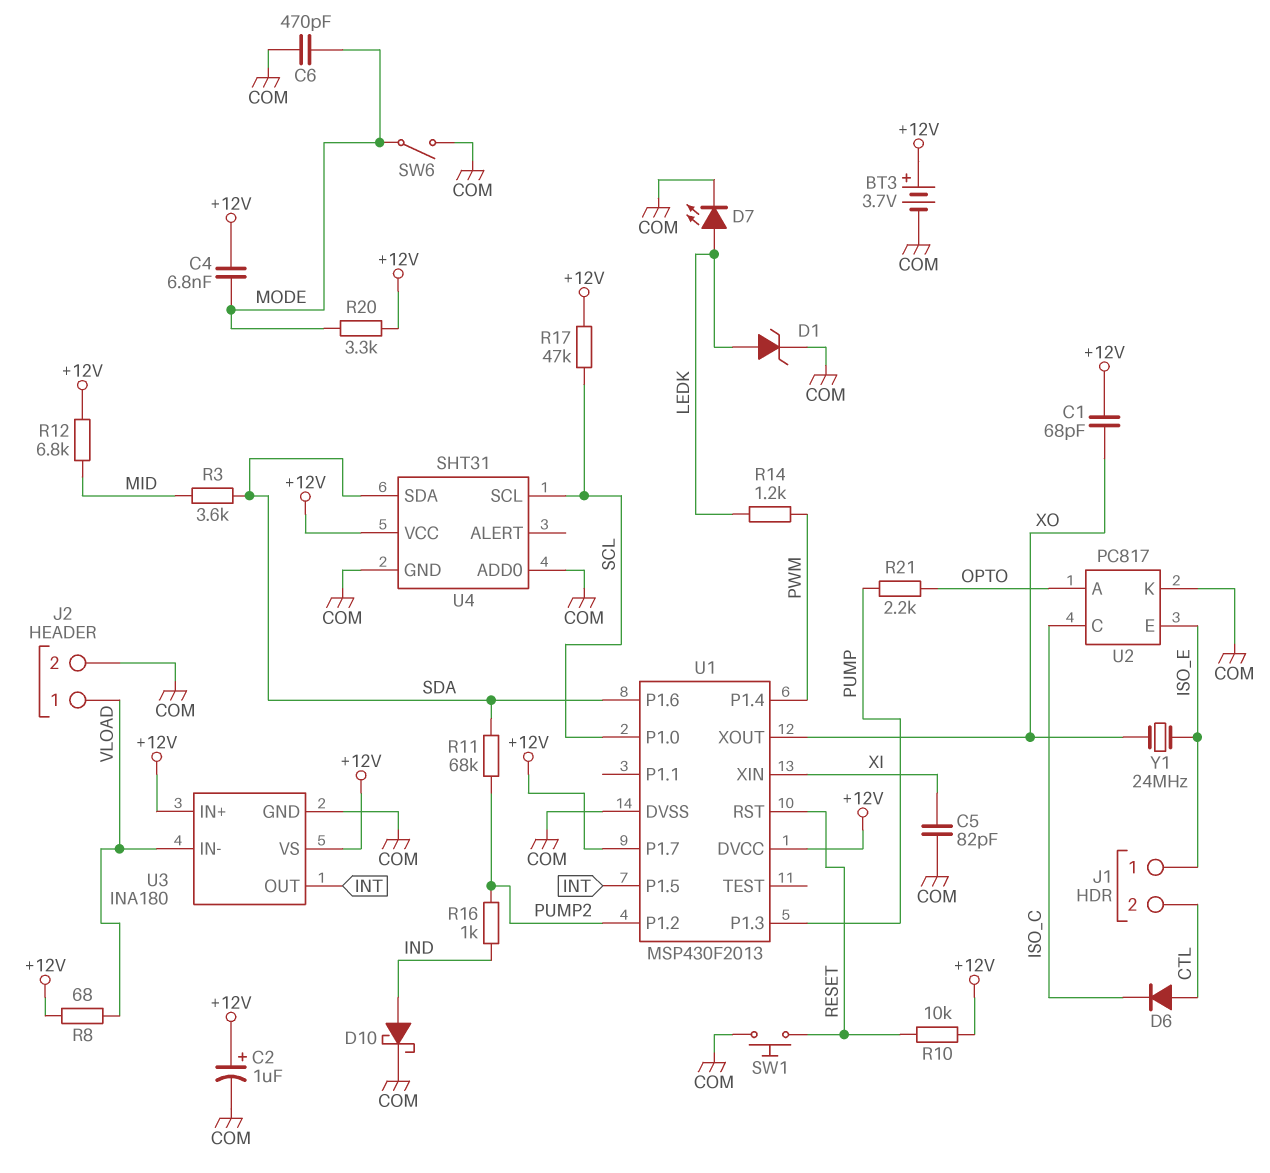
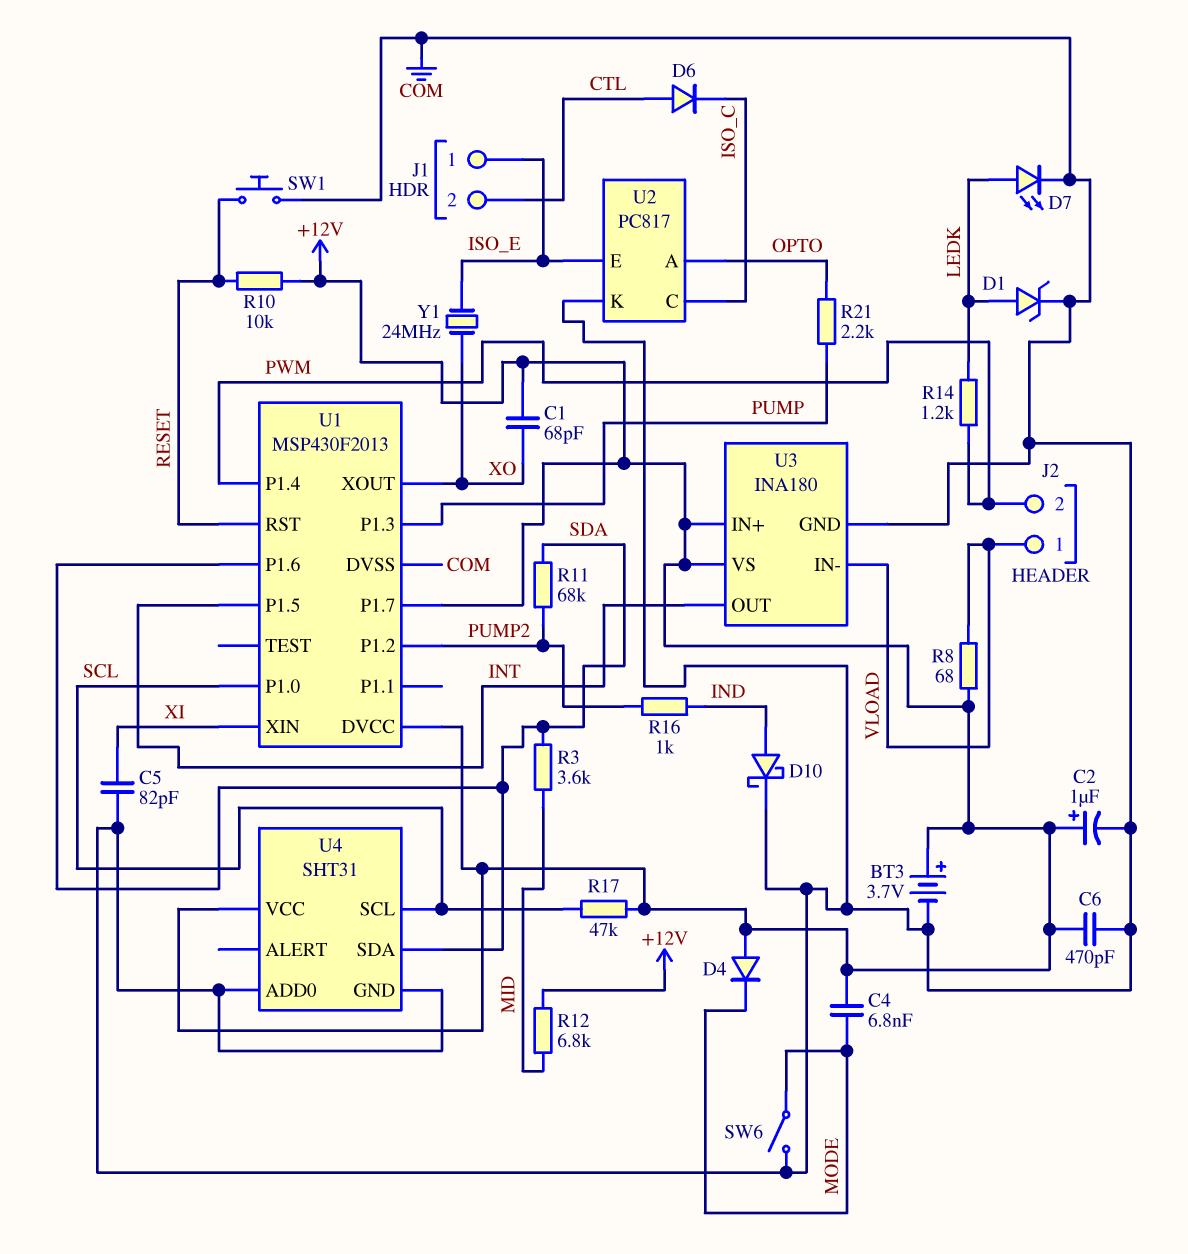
C6: 470pF (COM, MODE) -> 470pF (+12V, COM)
D4: none -> diode (A +12V, K MODE)
J2 pin 2: COM -> PWM
R20: 3.3k (+12V, MODE) -> none

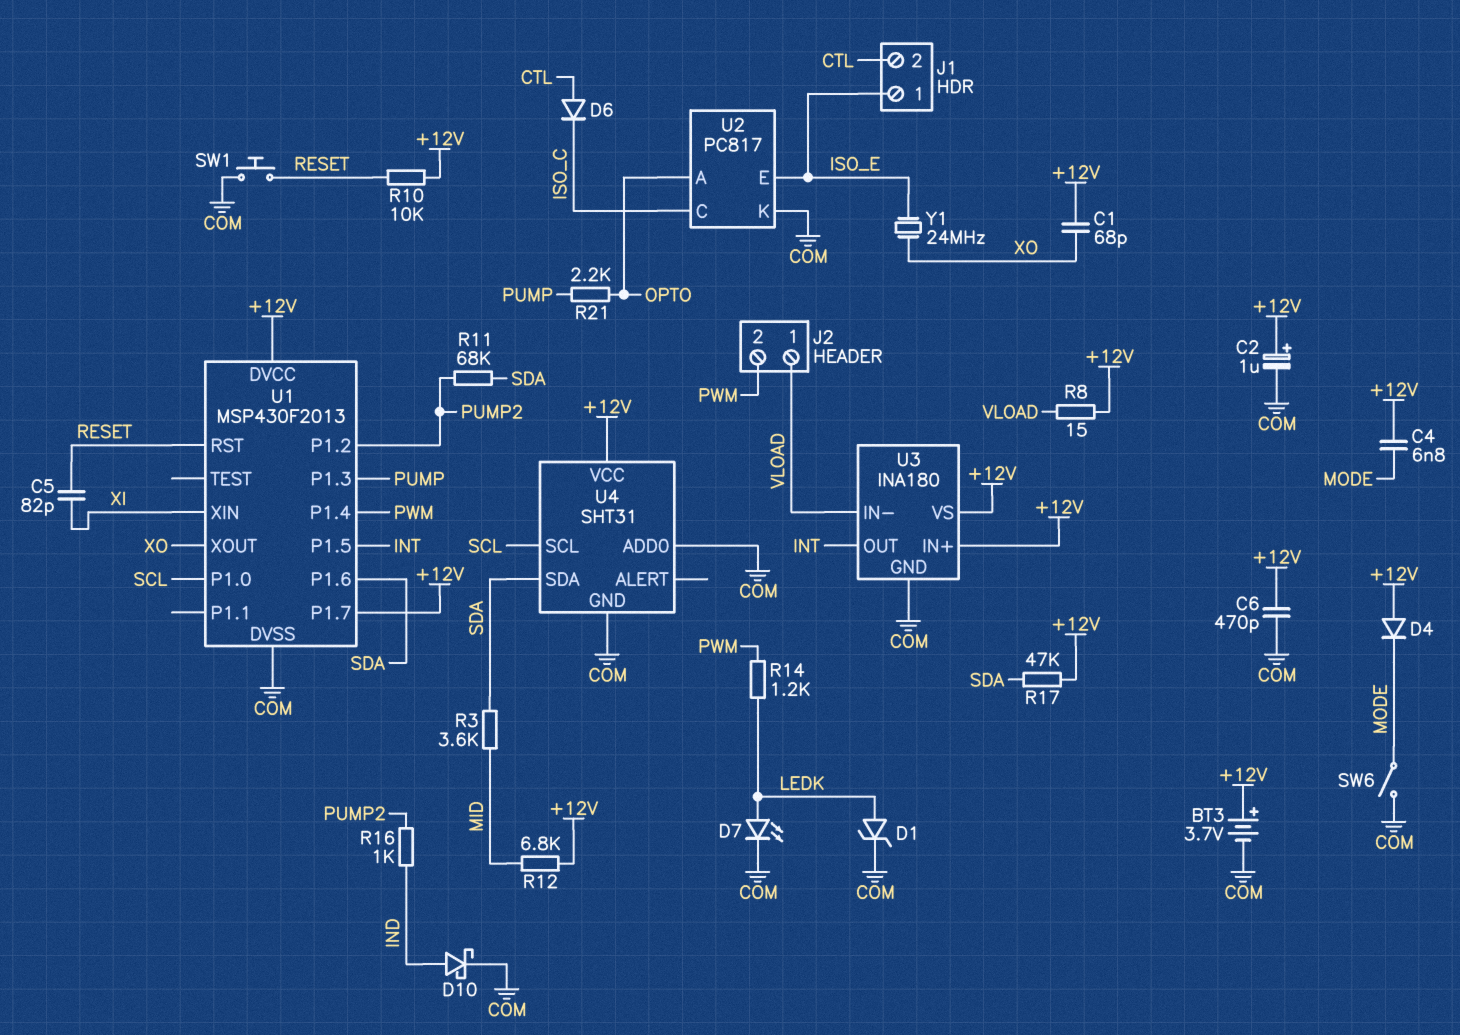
C5: 82pF (COM, XI) -> 82pF (RESET, XI)
R8: 68 (+12V, VLOAD) -> 15 (+12V, VLOAD)
R17: 47k (+12V, SCL) -> 47k (+12V, SDA)

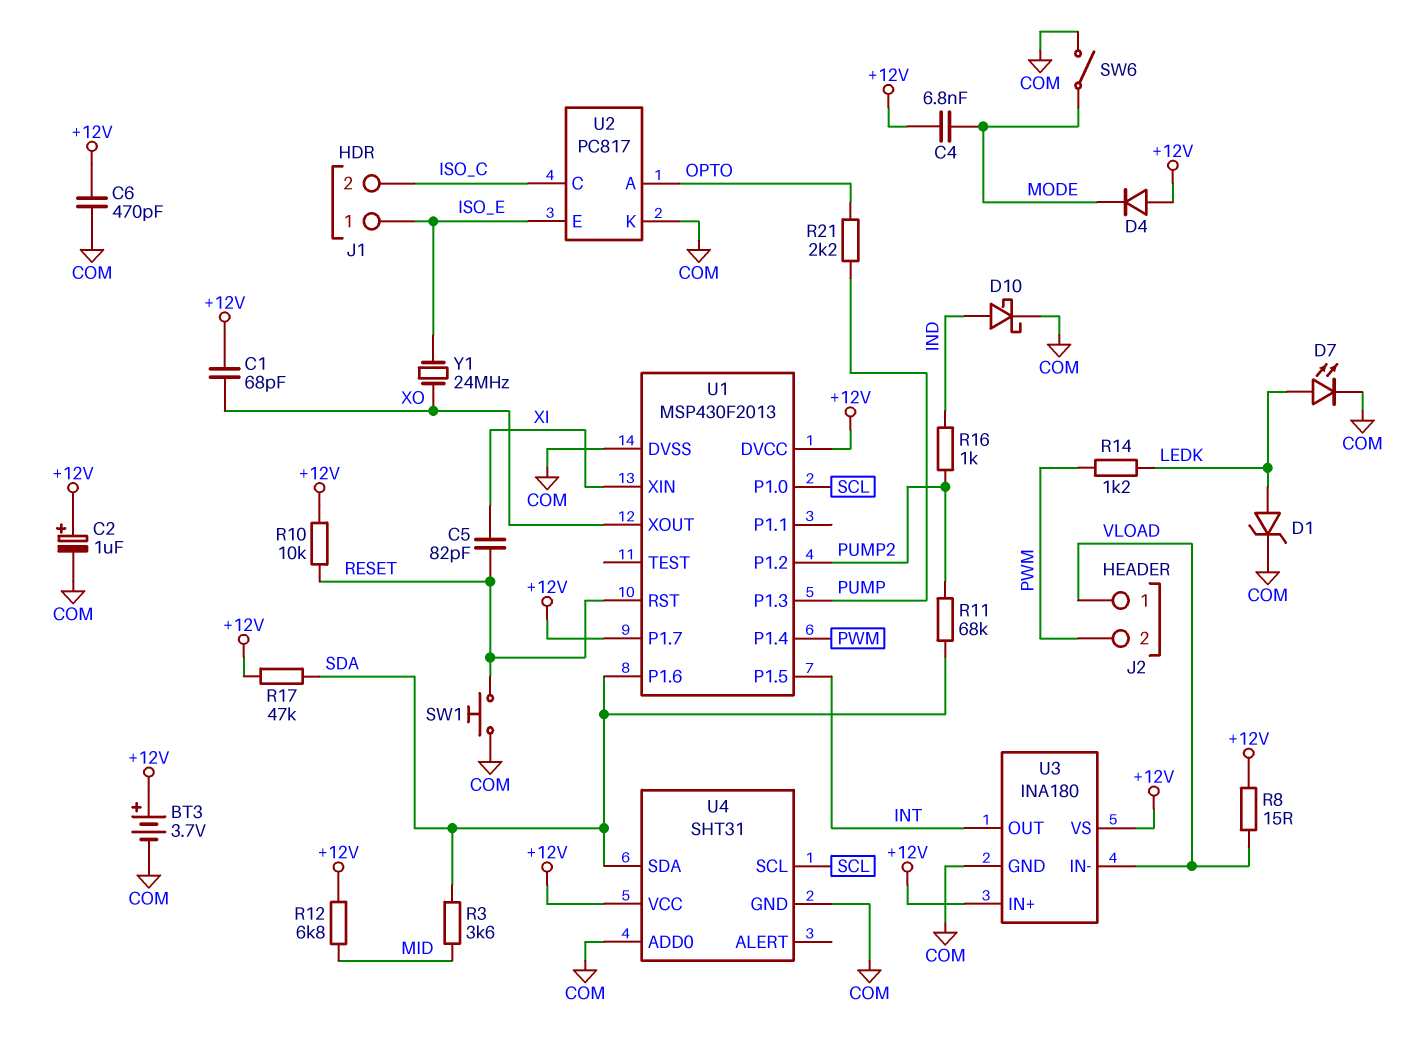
D6: diode (A CTL, K ISO_C) -> none
J1 pin 2: CTL -> ISO_C

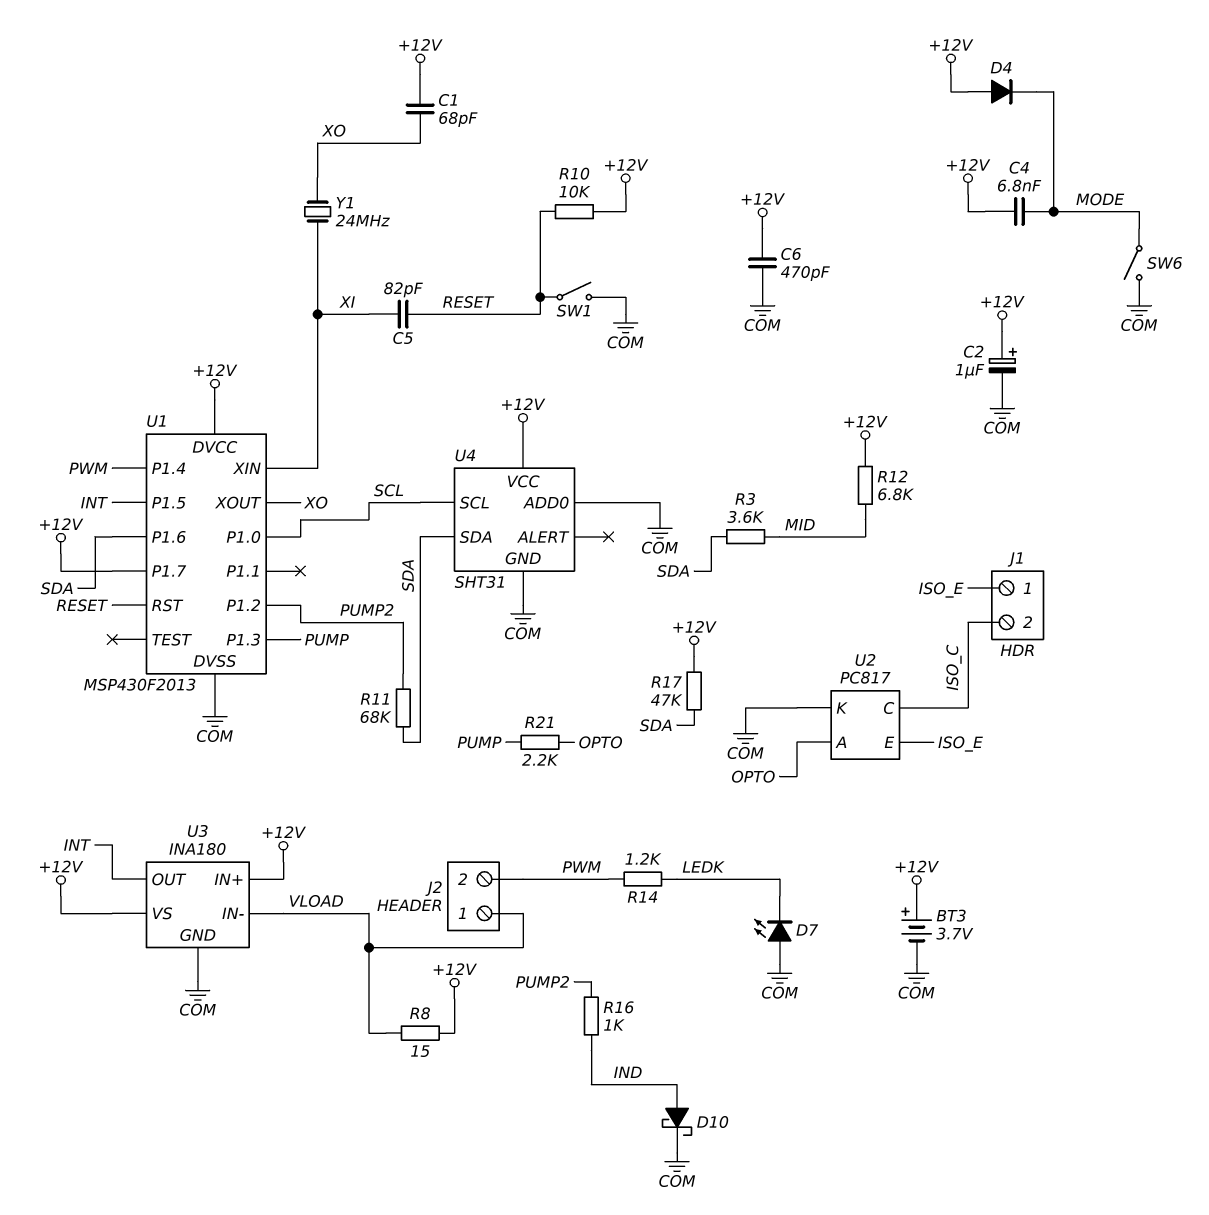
D1: zener (A LEDK, K COM) -> none
D7: LED (A LEDK, K COM) -> LED (A COM, K LEDK)
SW1: button (COM, RESET) -> switch (COM, RESET)
Y1: 24MHz (ISO_E, XO) -> 24MHz (XI, XO)

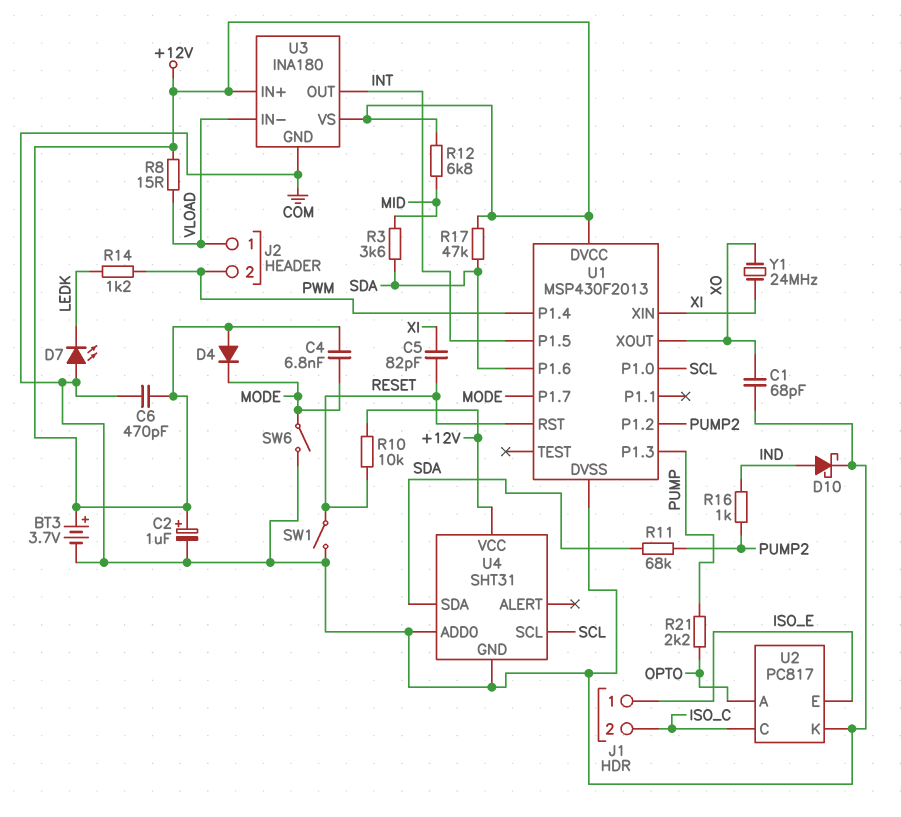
C1: 68pF (+12V, XO) -> 68pF (COM, XO)
U1 pin P1.7: +12V -> MODE

